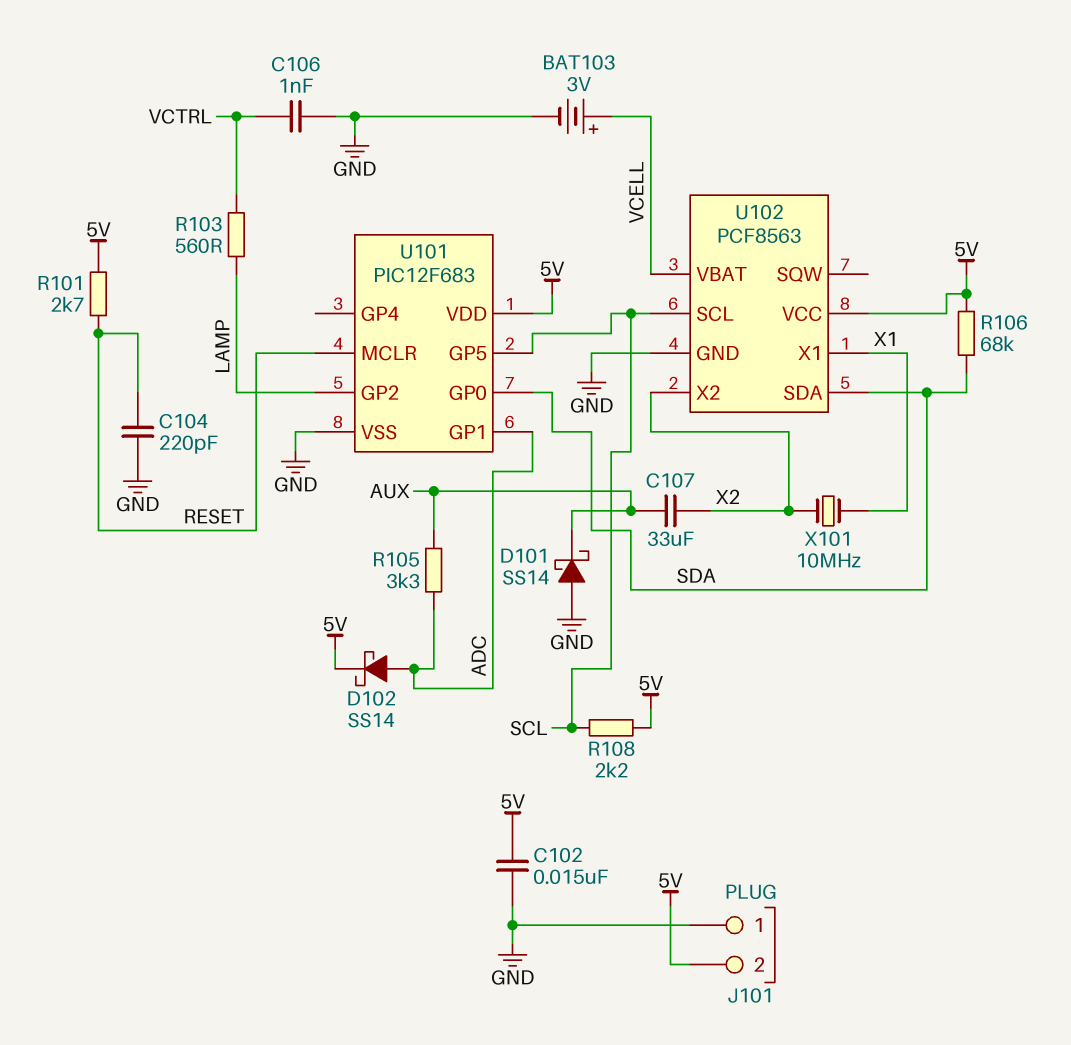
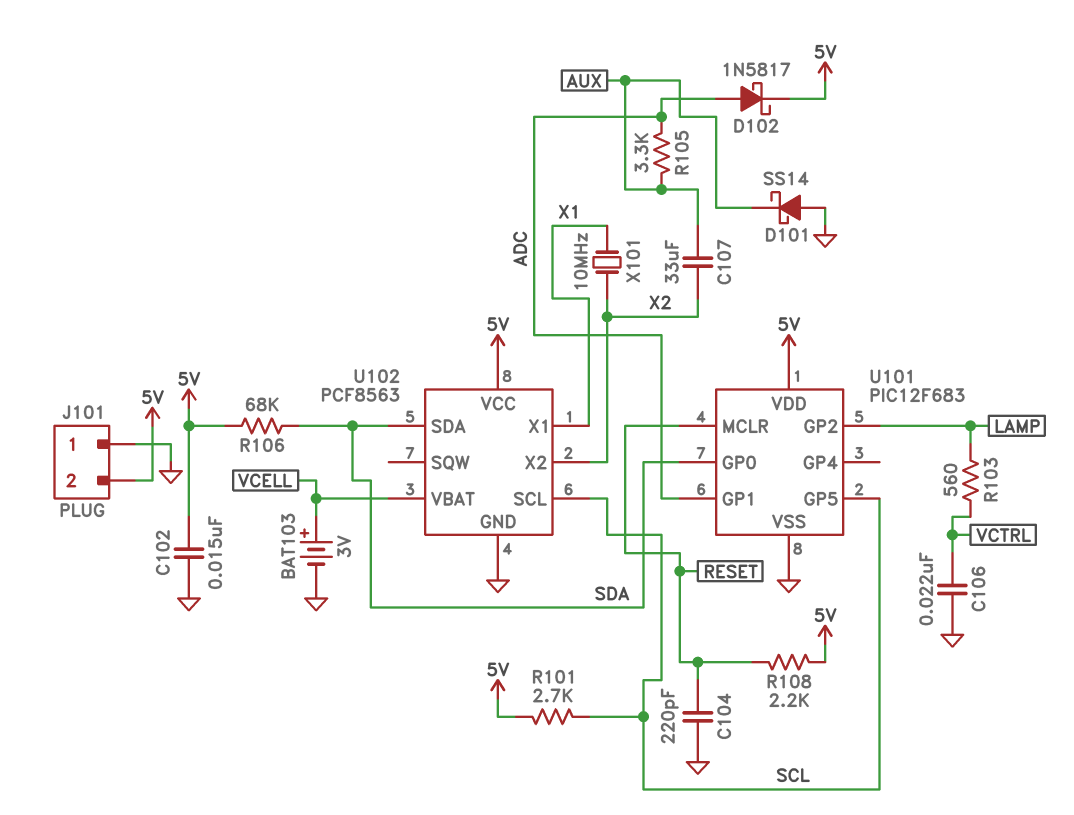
C106: 1nF (GND, VCTRL) -> 22nF (GND, VCTRL)
D102: schottky SS14 (A ADC, K 5V) -> schottky 1N5817 (A ADC, K 5V)
R101: 2.7k (5V, RESET) -> 2.7k (5V, SCL)
R108: 2.2k (5V, SCL) -> 2.2k (5V, RESET)

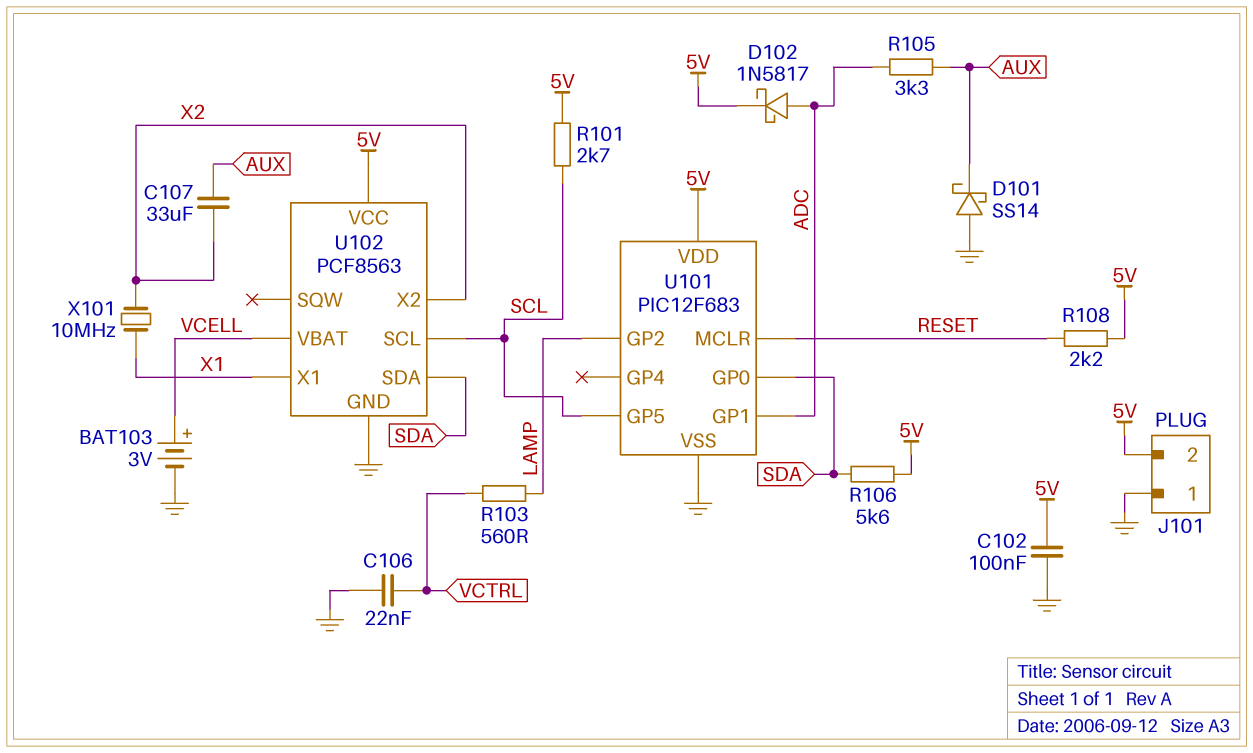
C102: 15nF (5V, GND) -> 100nF (5V, GND)
C104: 220pF (GND, RESET) -> none
R106: 68k (5V, SDA) -> 5.6k (5V, SDA)

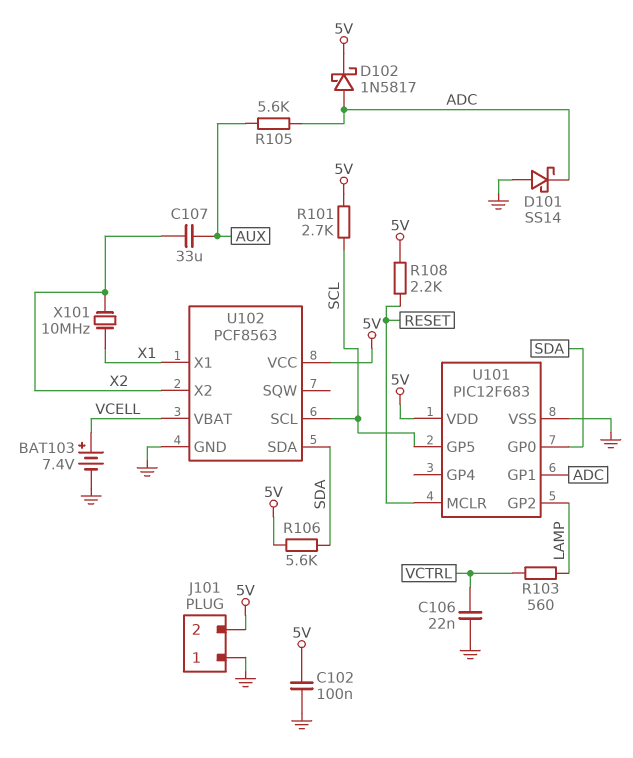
BAT103: 3V (plus VCELL, minus GND) -> 7.4V (plus VCELL, minus GND)
D101: schottky SS14 (A GND, K AUX) -> schottky SS14 (A GND, K ADC)
R105: 3.3k (ADC, AUX) -> 5.6k (ADC, AUX)

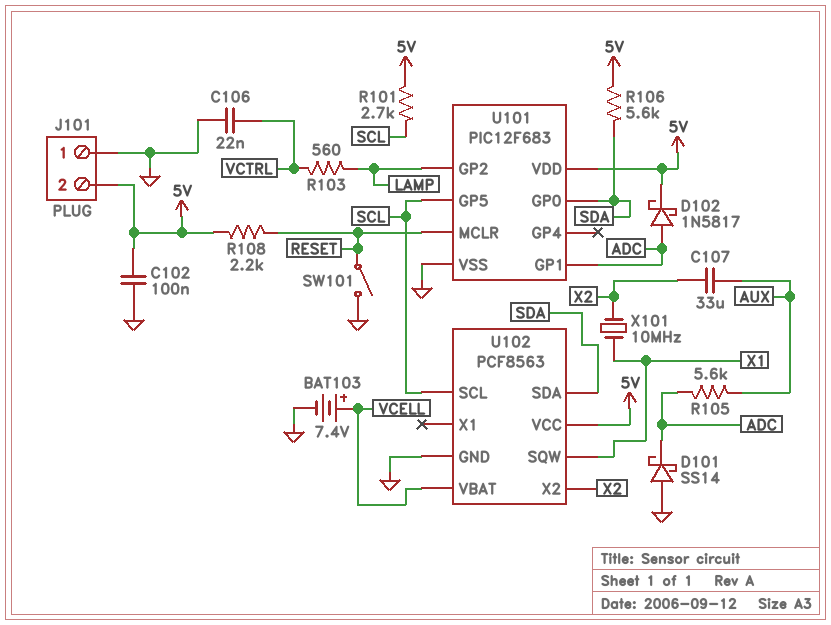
SW101: none -> switch (GND, RESET)
U102 pin SQW: none -> X1
U102 pin X1: X1 -> none

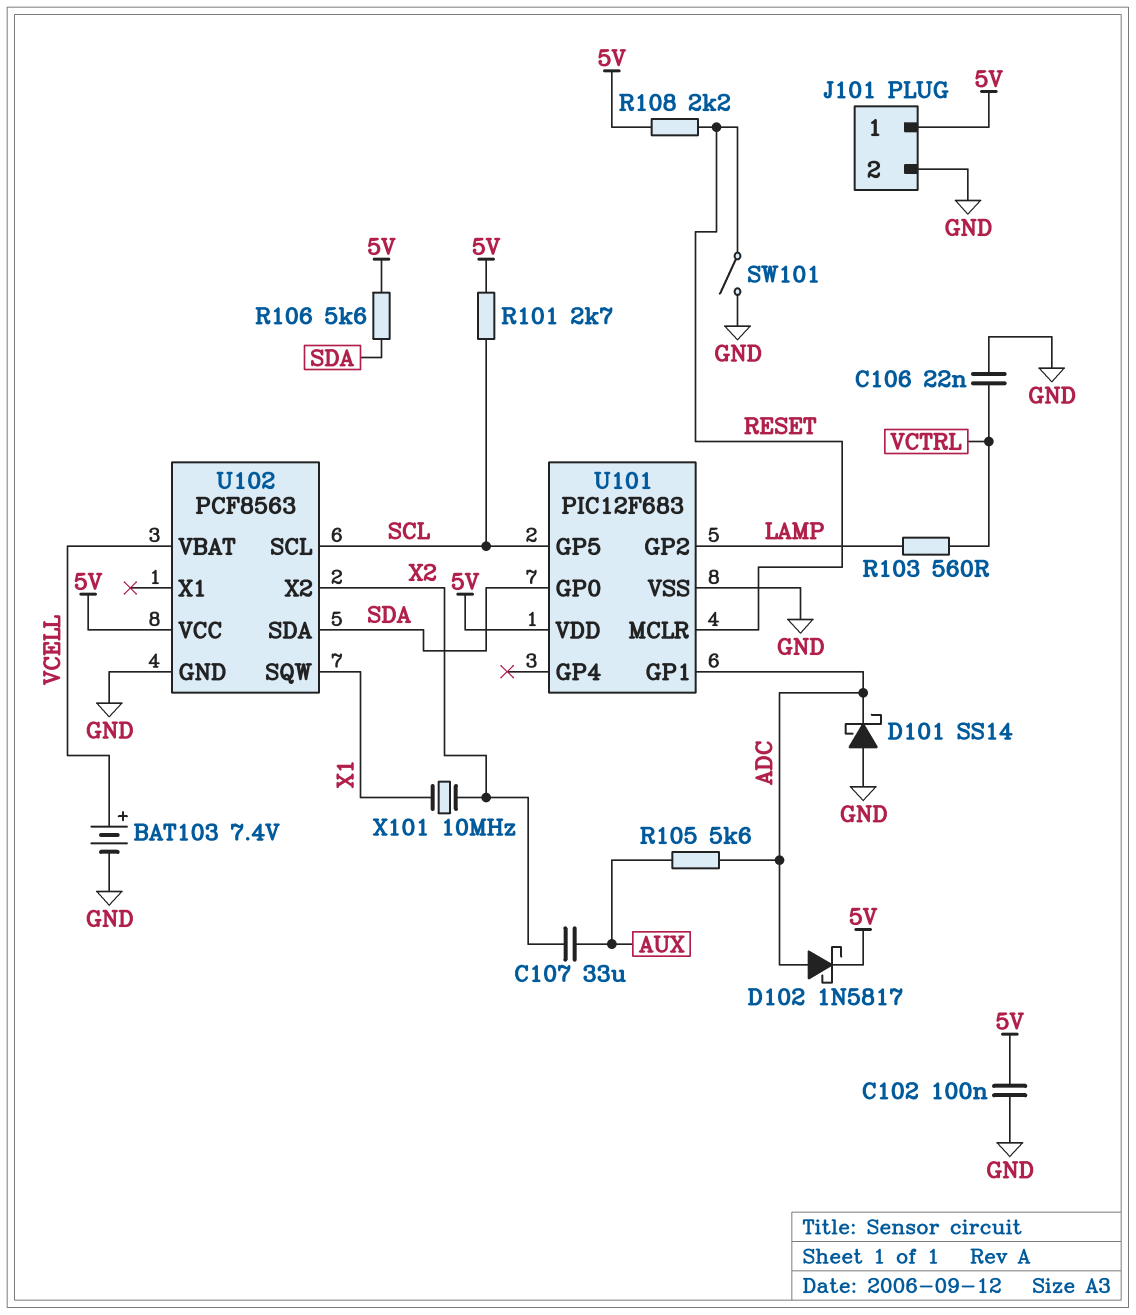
J101 pin 1: GND -> 5V
J101 pin 2: 5V -> GND

